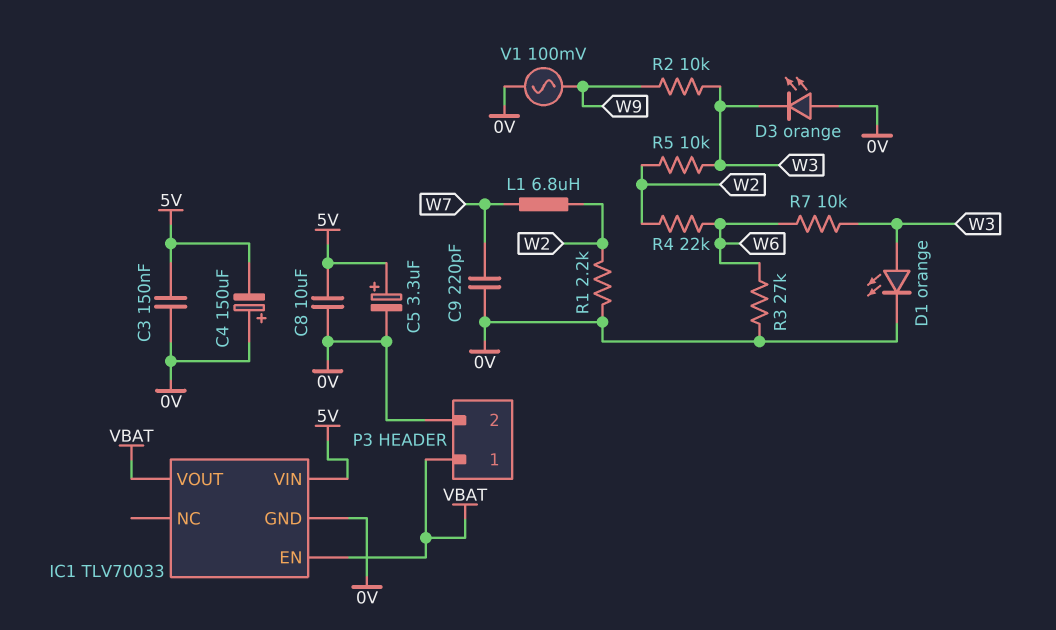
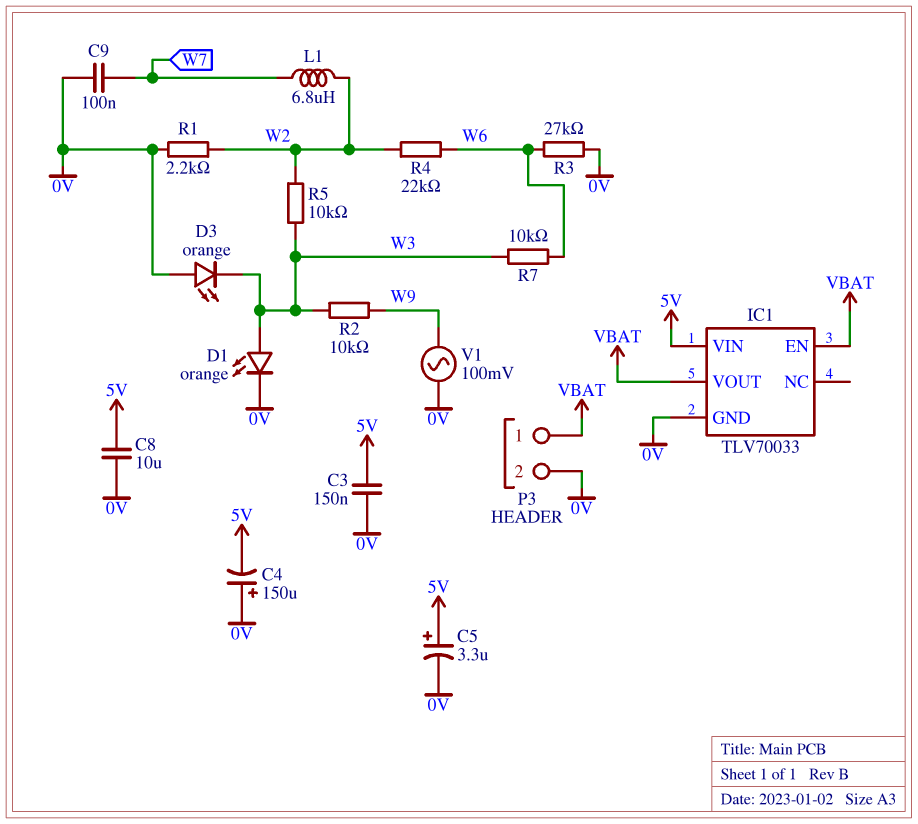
C9: 220pF (0V, W7) -> 100nF (0V, W7)

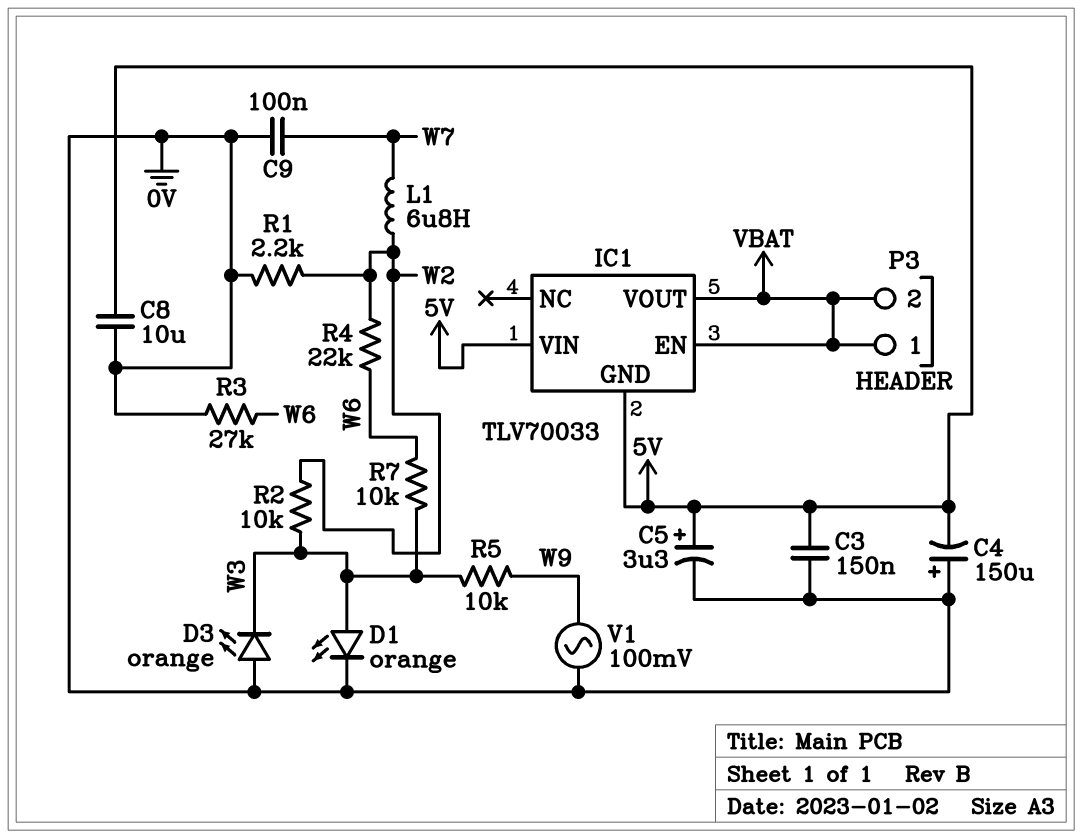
IC1 pin GND: 0V -> 5V
P3 pin 2: 0V -> VBAT
R2: 10k (W3, W9) -> 10k (W2, W3)
R5: 10k (W2, W3) -> 10k (W3, W9)

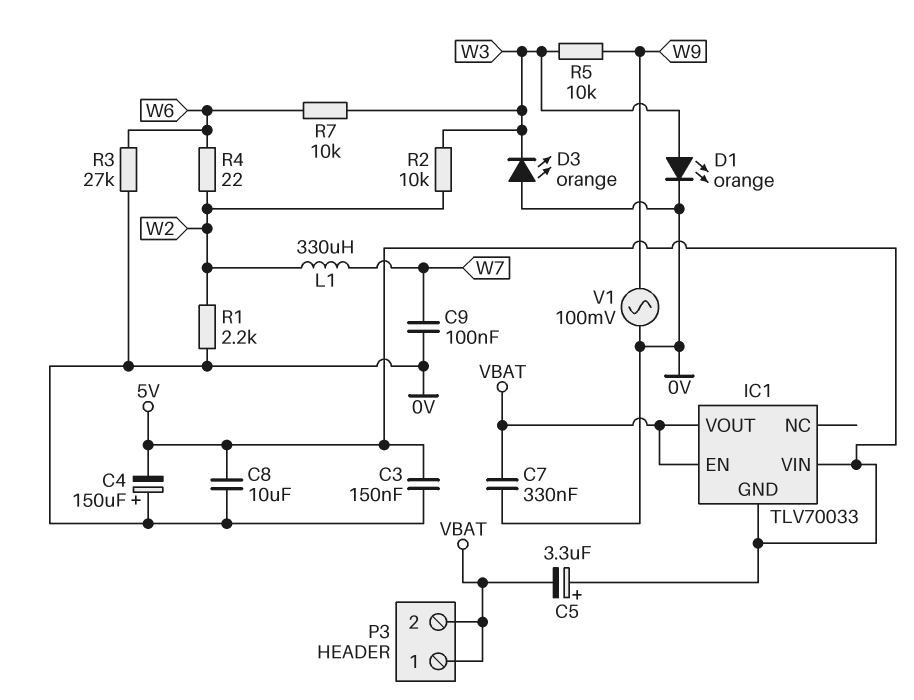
C5: 3.3uF (plus 5V, minus 0V) -> 3.3uF (plus 5V, minus VBAT)
C7: none -> 330nF (0V, VBAT)
L1: 6.8uH (W2, W7) -> 330uH (W2, W7)
R4: 22k (W2, W6) -> 22 (W2, W6)

